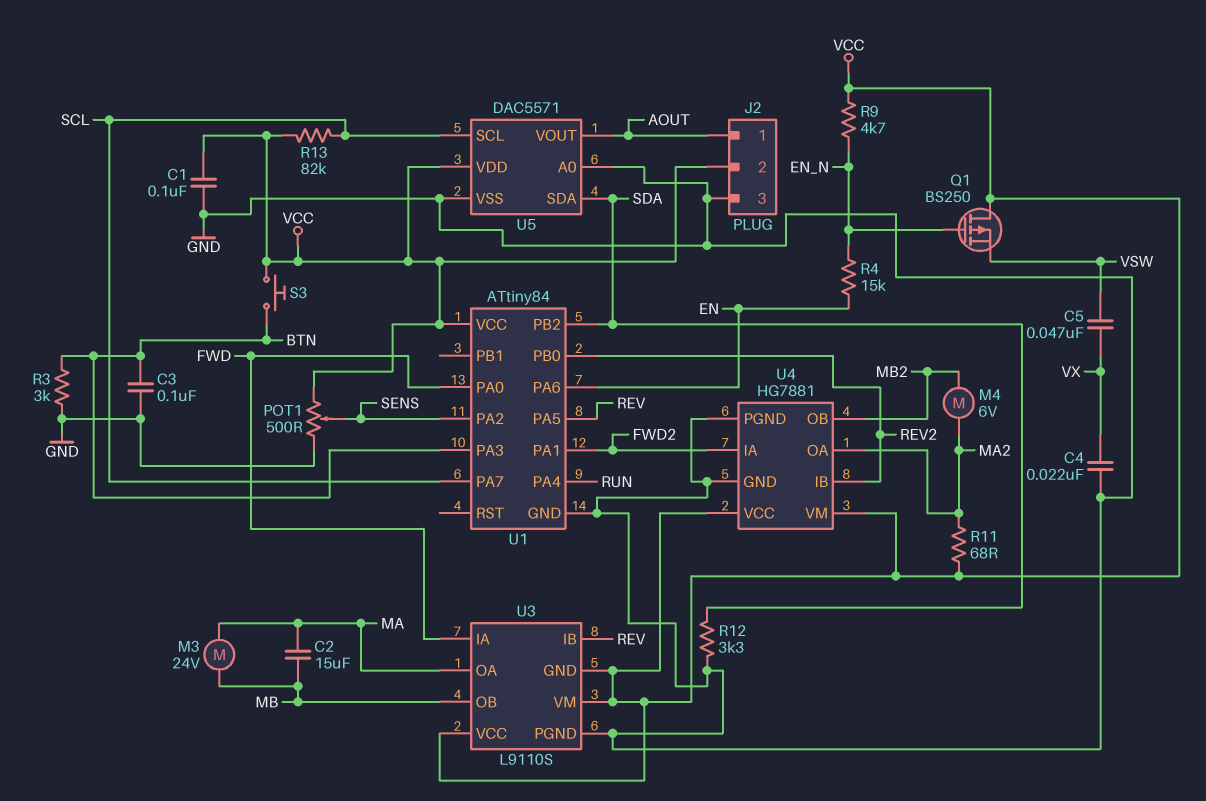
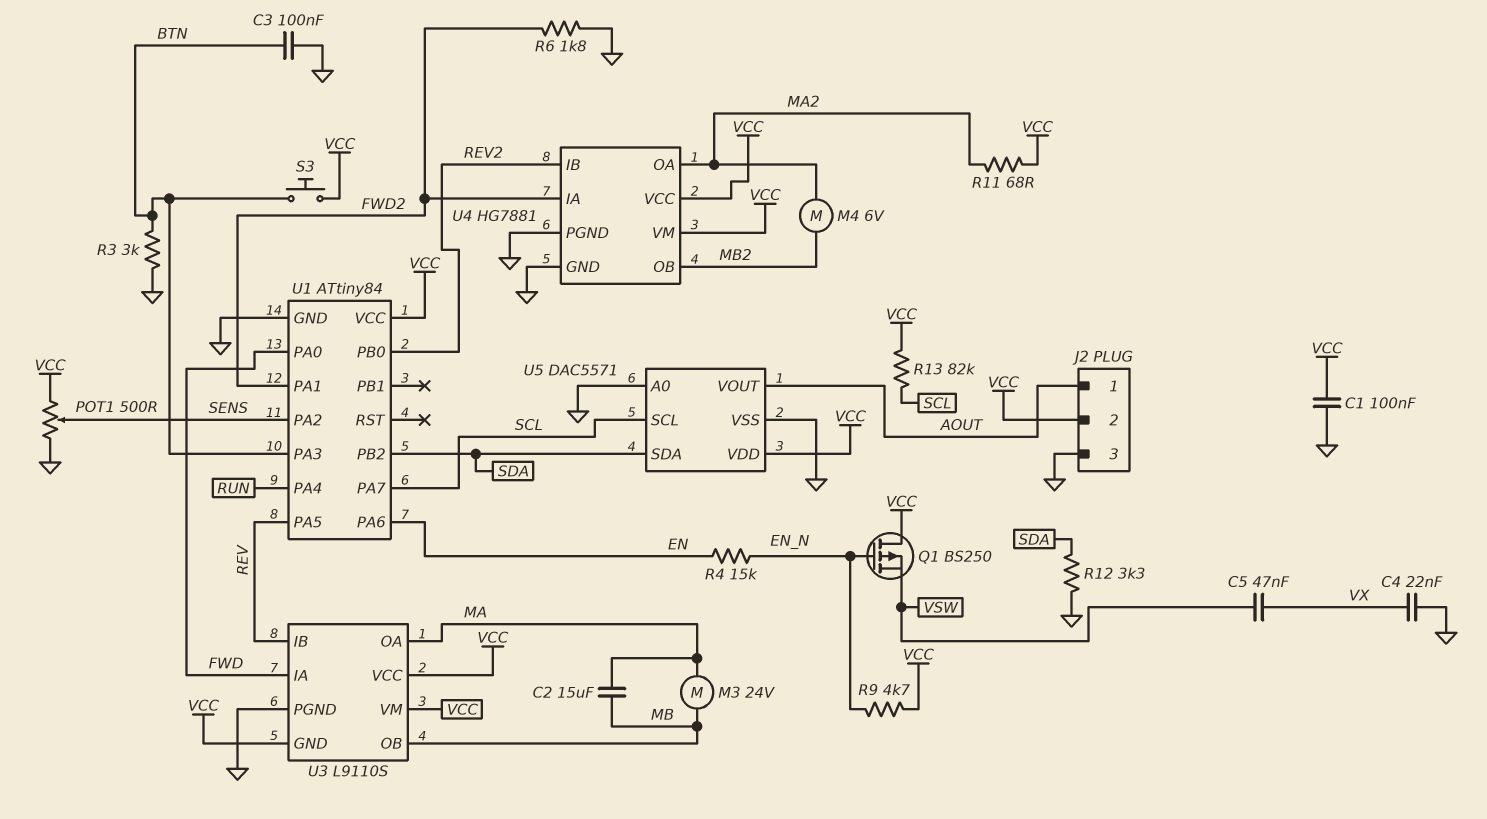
R6: none -> 1.8k (FWD2, GND)

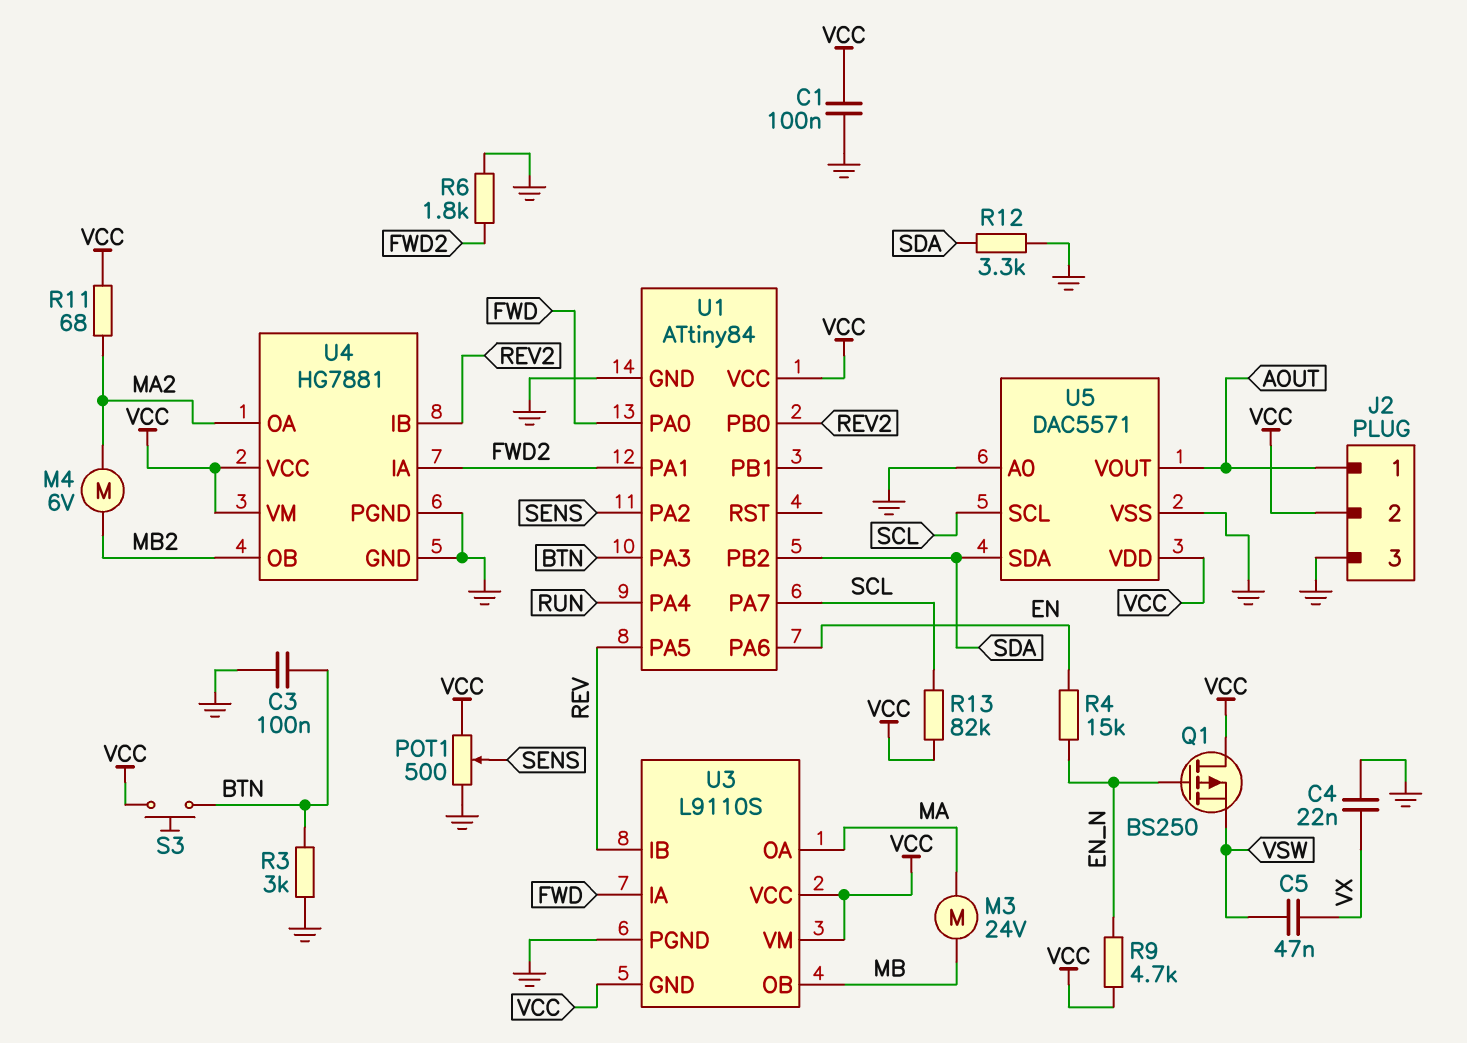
C2: 15uF (MA, MB) -> none

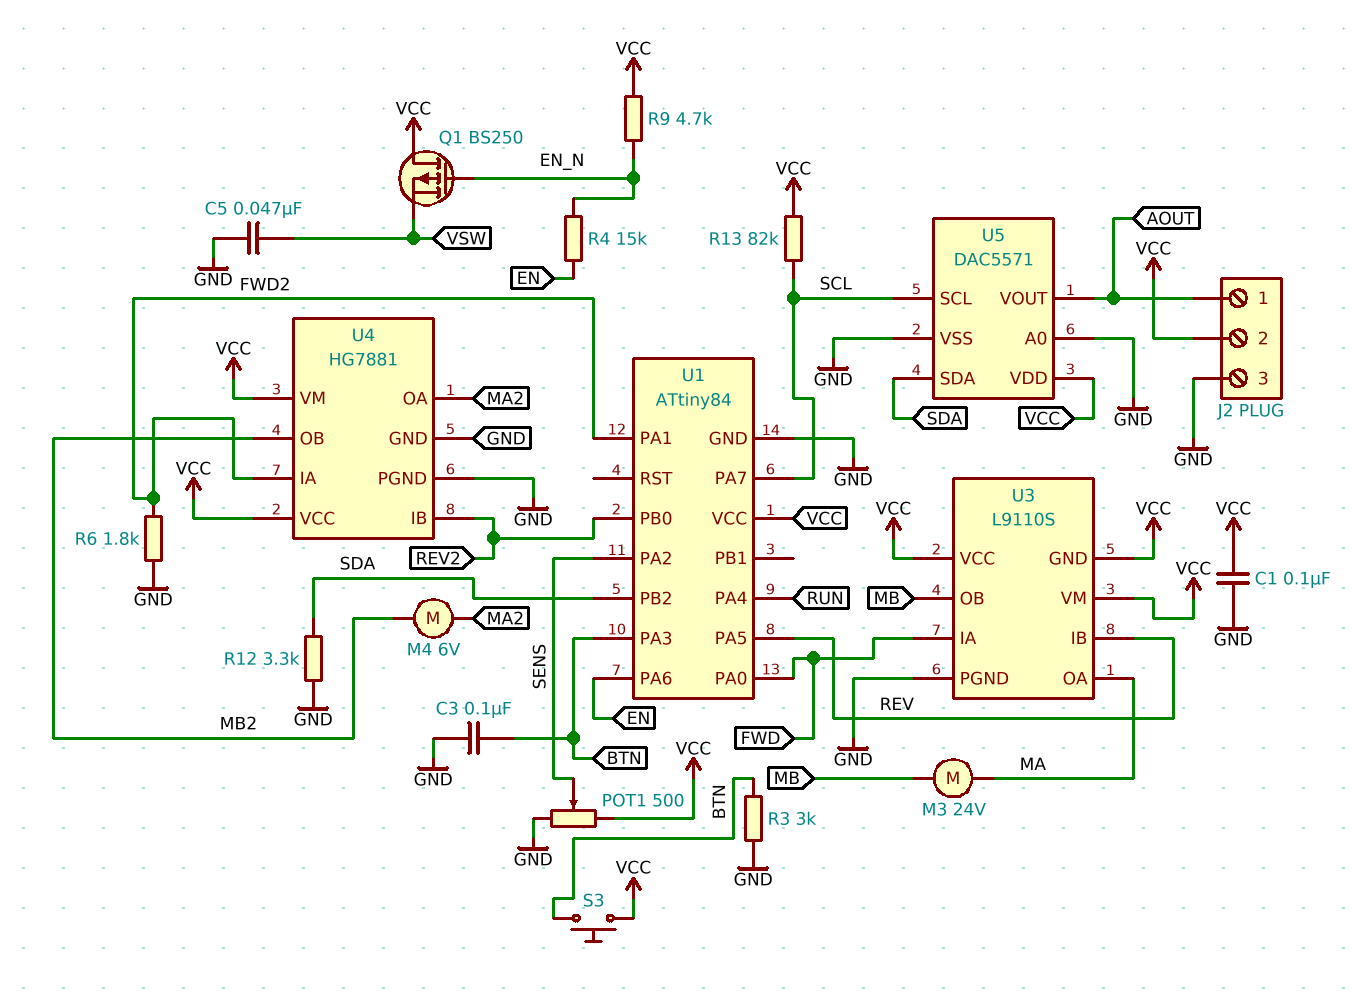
C4: 22nF (GND, VX) -> none
C5: 47nF (VSW, VX) -> 47nF (GND, VSW)
R11: 68 (MA2, VCC) -> none

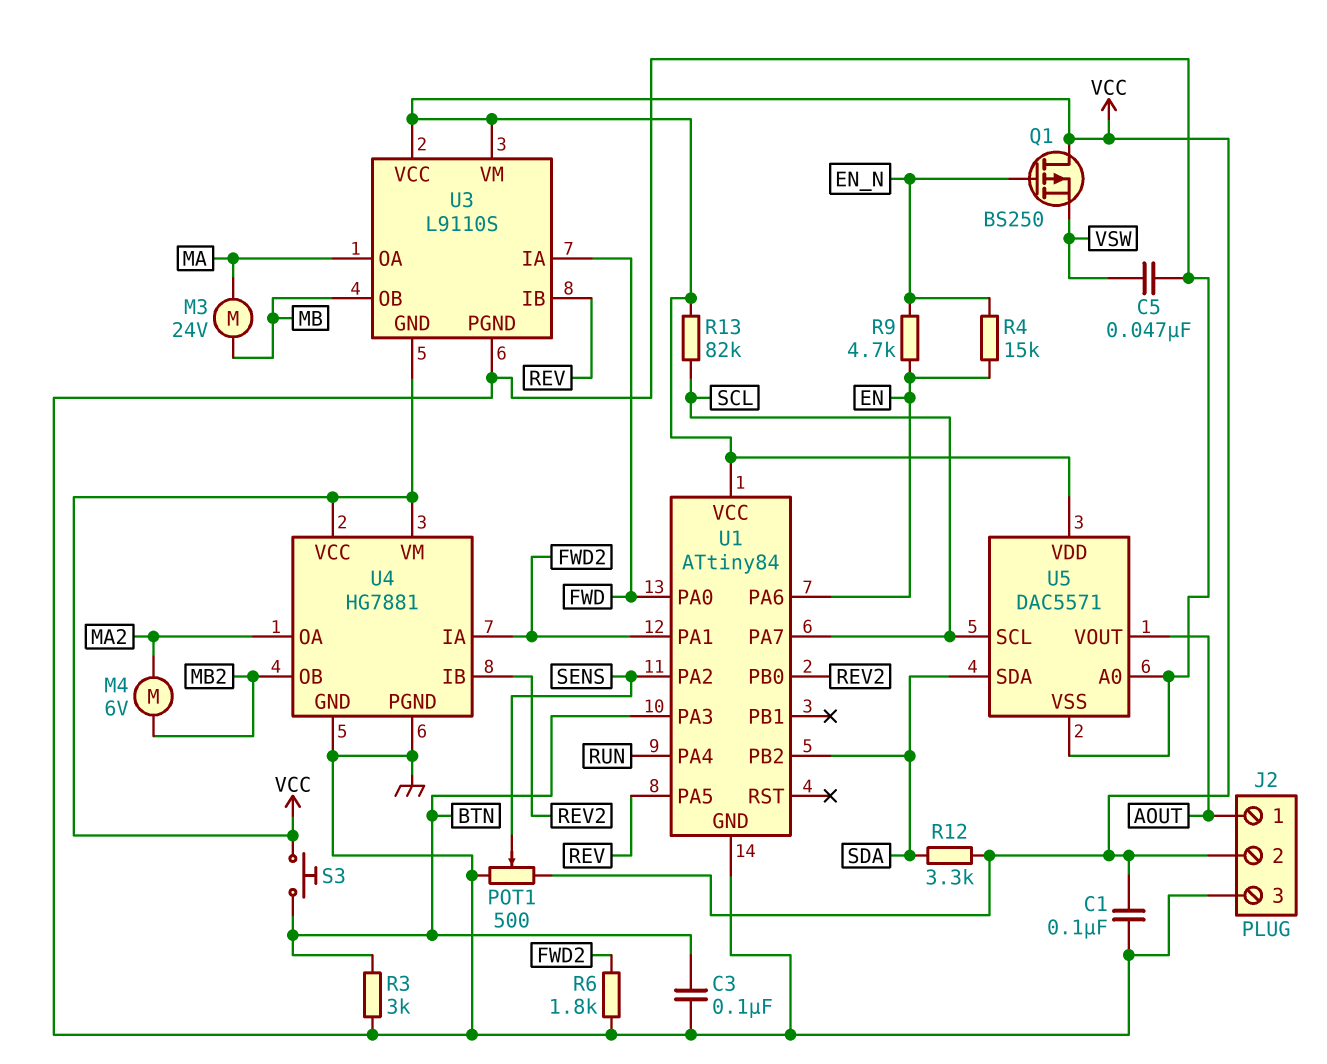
R9: 4.7k (EN_N, VCC) -> 4.7k (EN, EN_N)
R12: 3.3k (GND, SDA) -> 3.3k (SDA, VCC)

